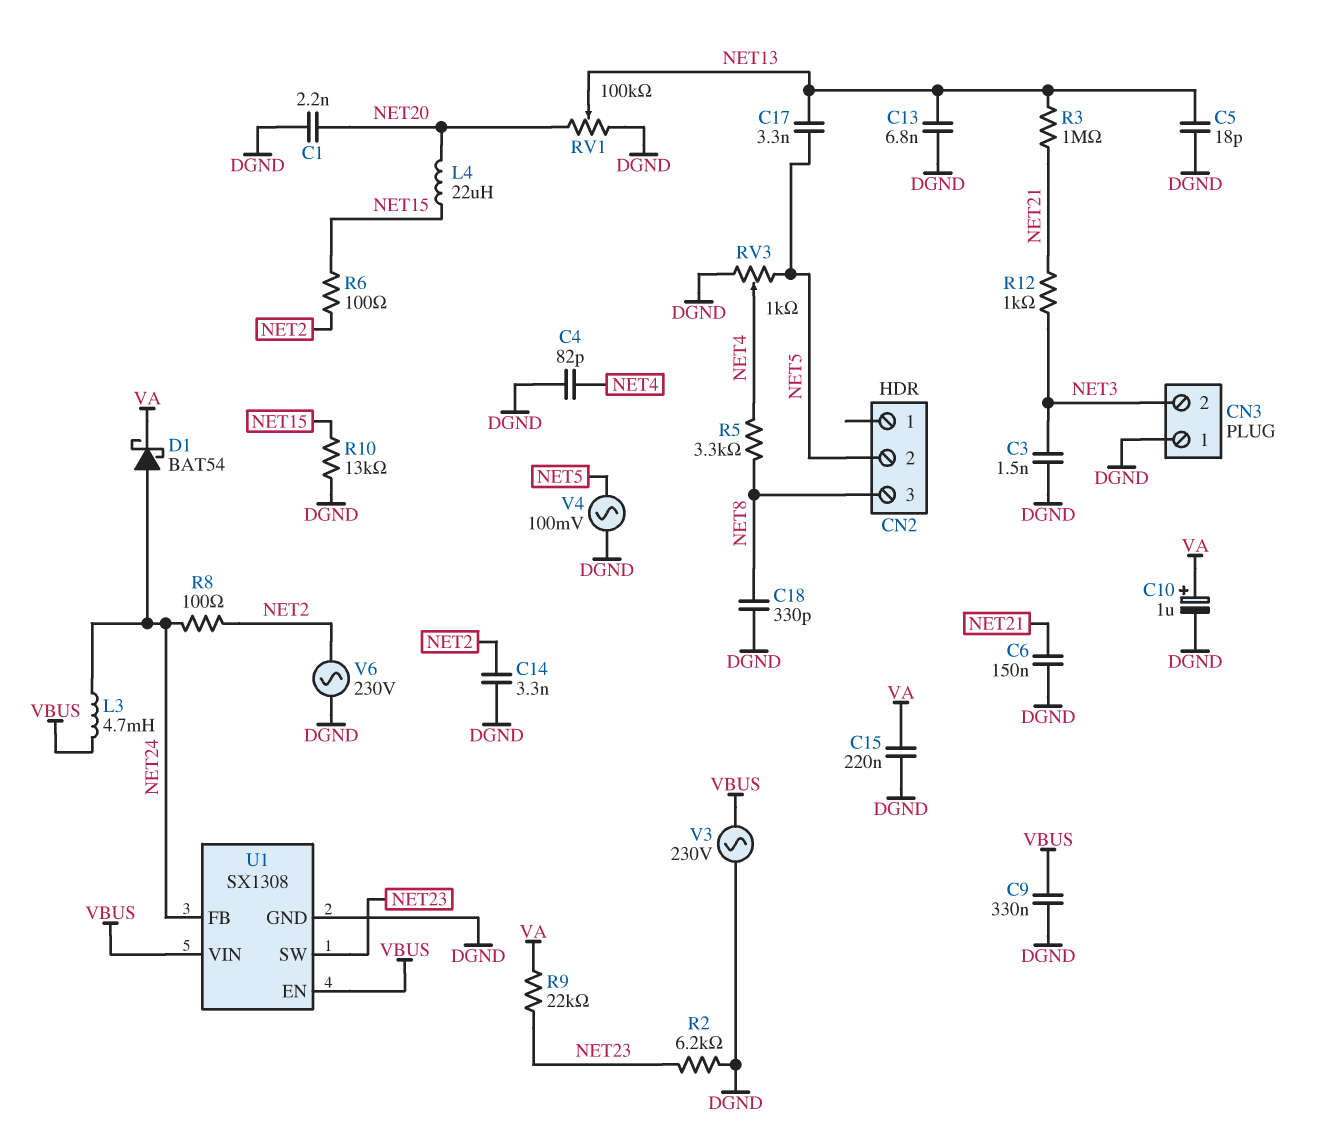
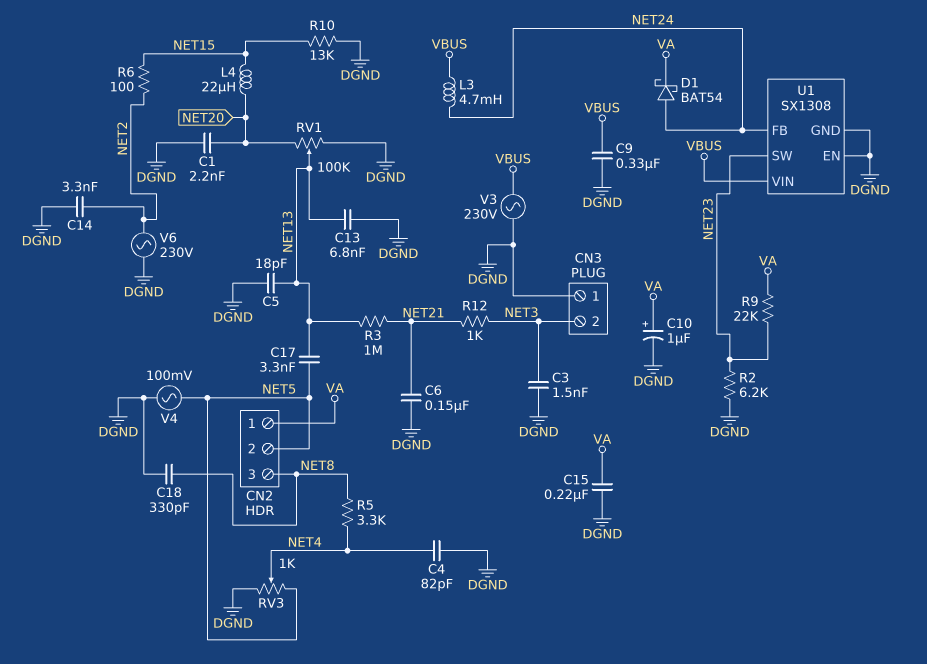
CN2 pin 1: none -> VA
R8: 100 (NET2, NET24) -> none
U1 pin EN: VBUS -> DGND

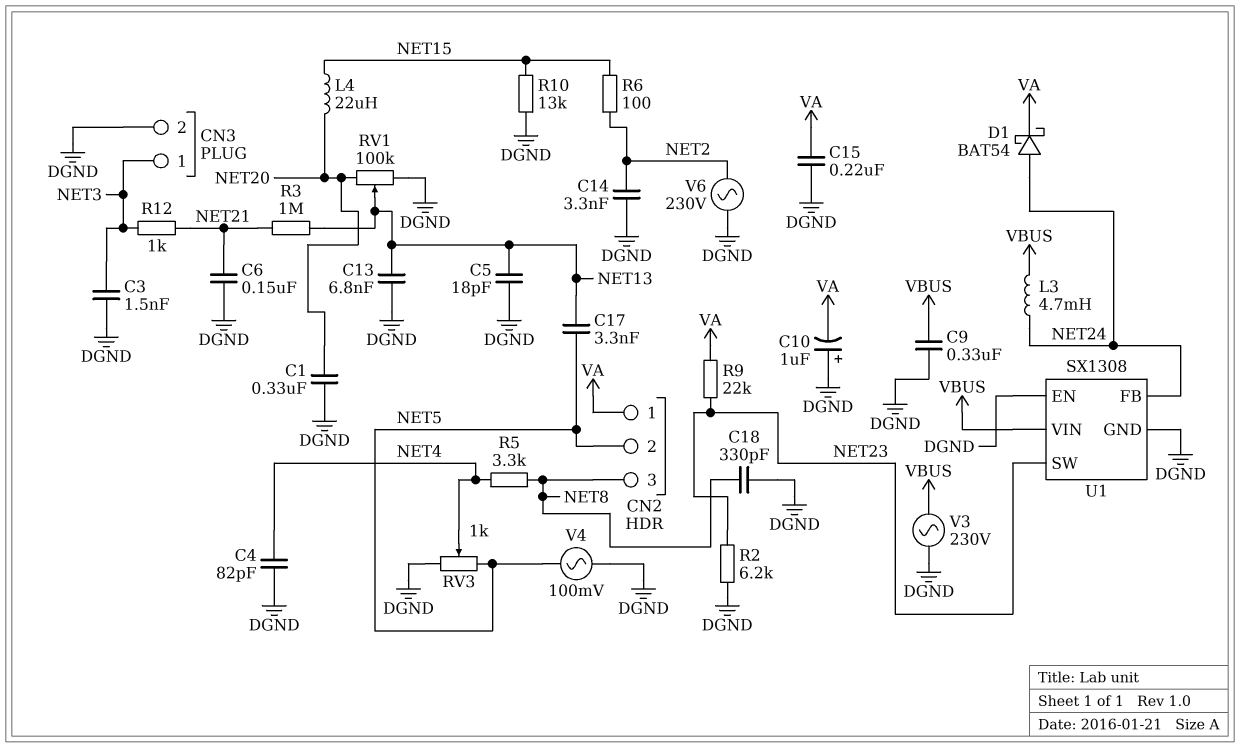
C1: 2.2nF (DGND, NET20) -> 330nF (DGND, NET20)
C10: 1uF (plus VA, minus DGND) -> 1uF (plus DGND, minus VA)
CN3 pin 1: DGND -> NET3
CN3 pin 2: NET3 -> DGND

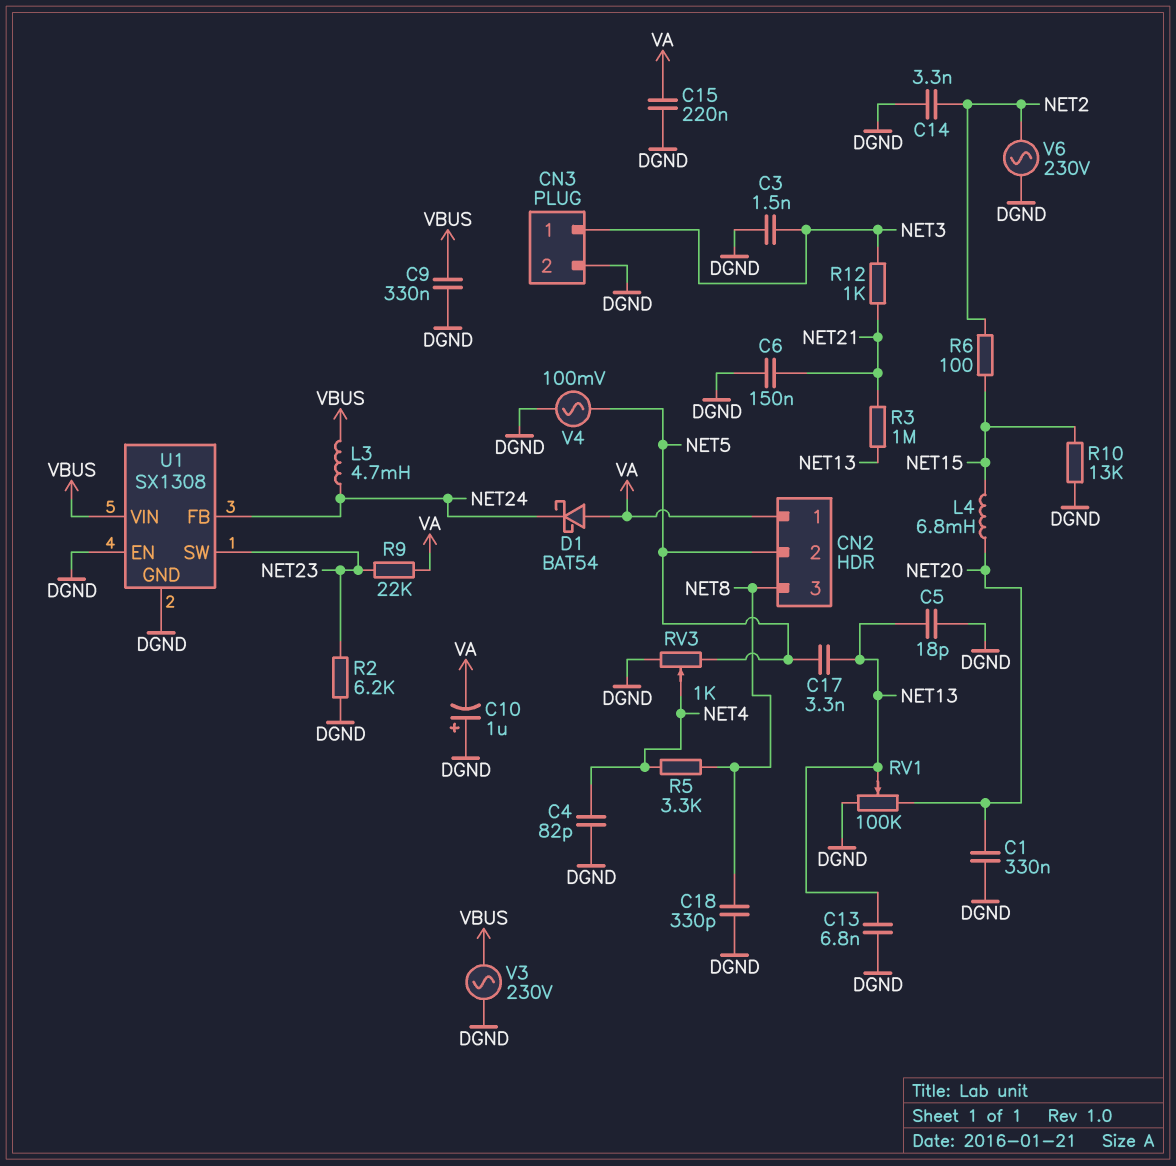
D1: schottky BAT54 (A NET24, K VA) -> schottky BAT54 (A VA, K NET24)
L4: 22uH (NET15, NET20) -> 6.8mH (NET15, NET20)

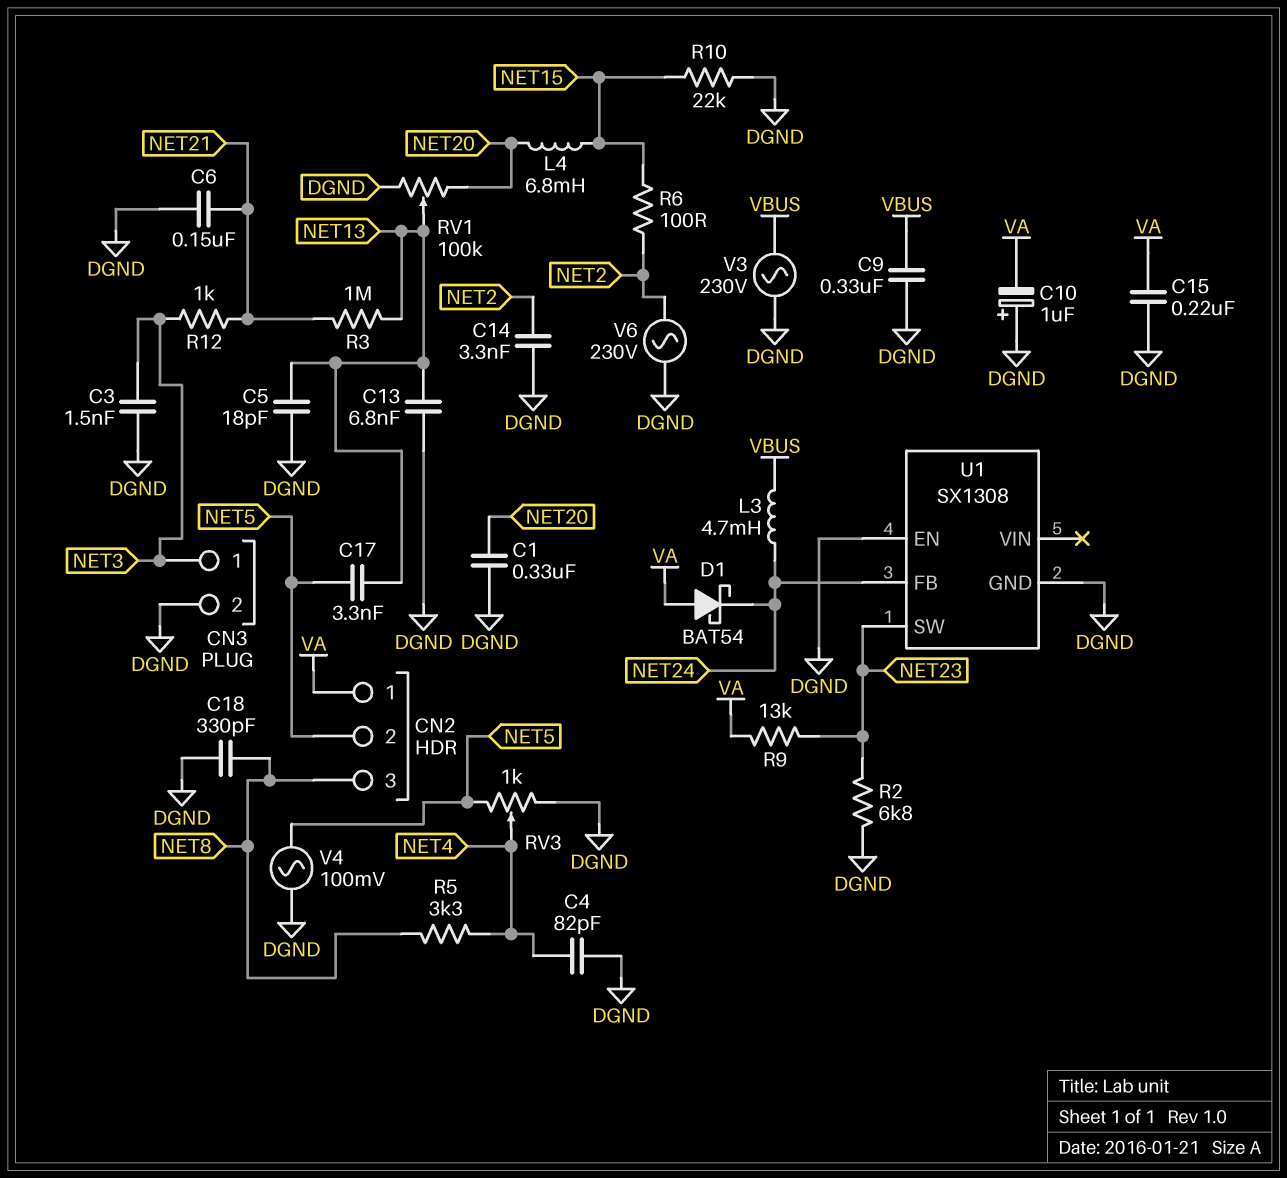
R2: 6.2k (DGND, NET23) -> 6.8k (DGND, NET23)
R9: 22k (NET23, VA) -> 13k (NET23, VA)
R10: 13k (DGND, NET15) -> 22k (DGND, NET15)
U1 pin VIN: VBUS -> none

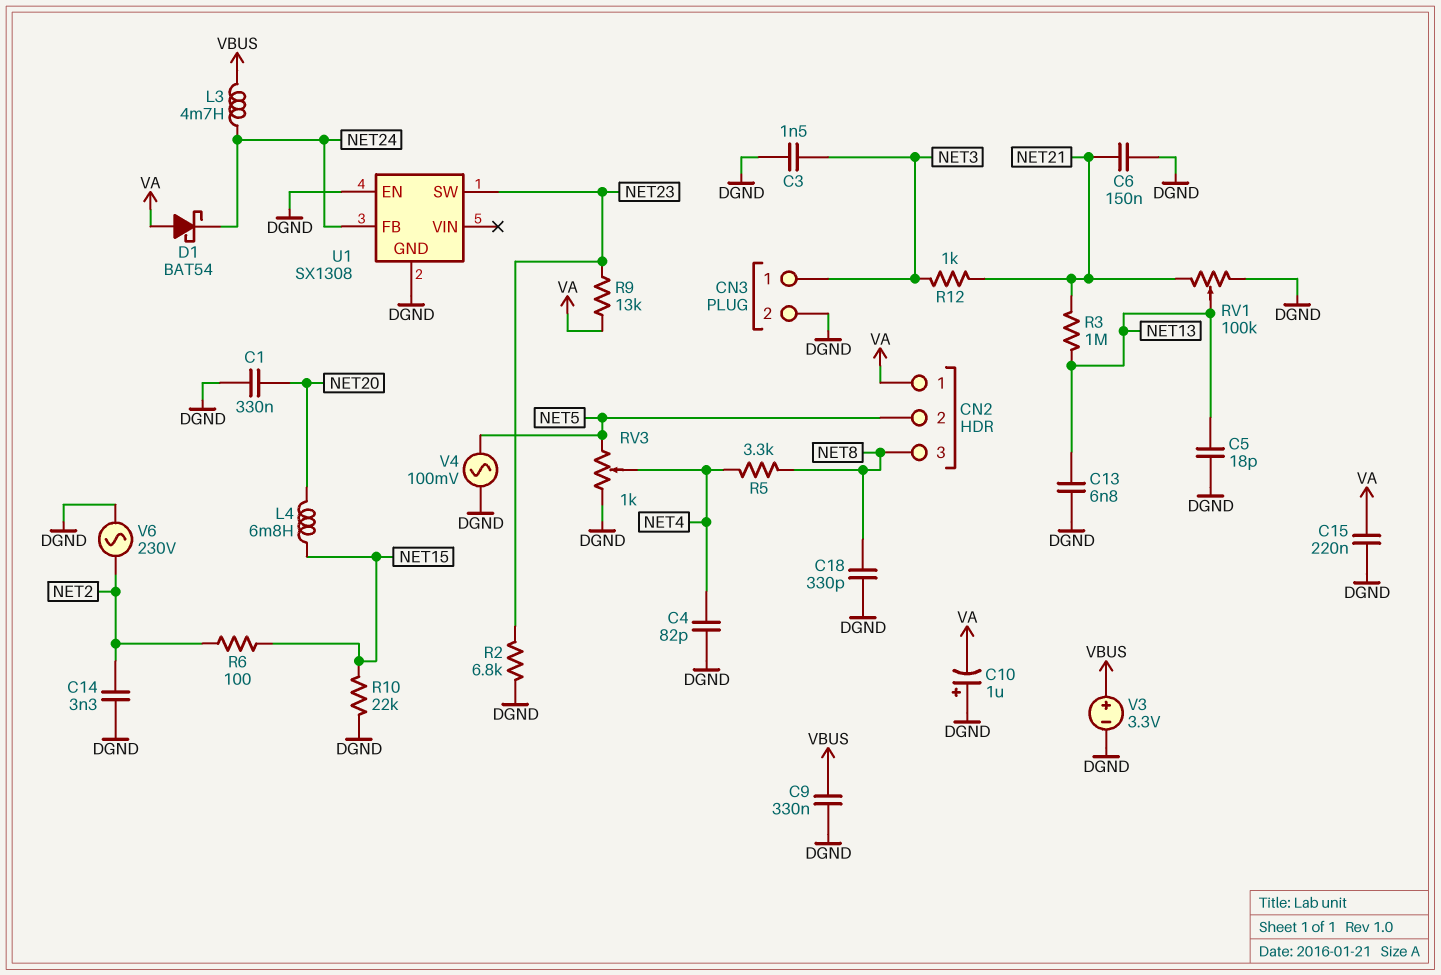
C17: 3.3nF (NET5, NET13) -> none
RV1: 100k (DGND, NET20, wiper NET13) -> 100k (DGND, NET21, wiper NET13)
V3: AC 230V (DGND, VBUS) -> 3.3V (plus VBUS, minus DGND)

